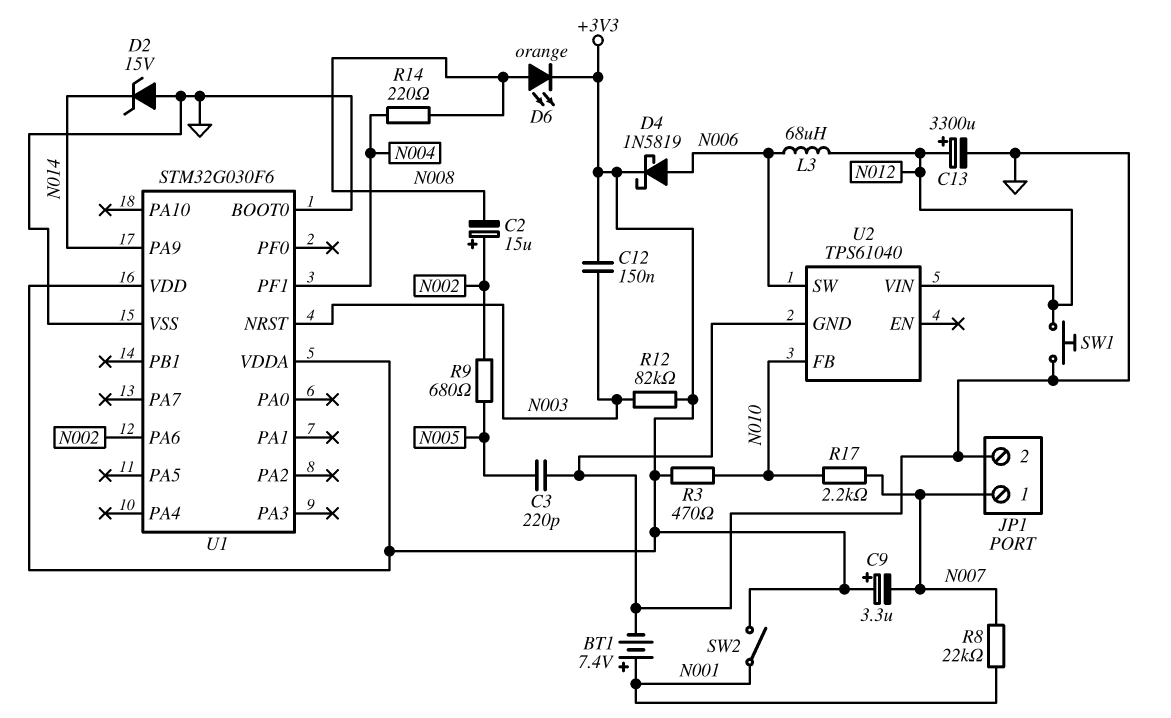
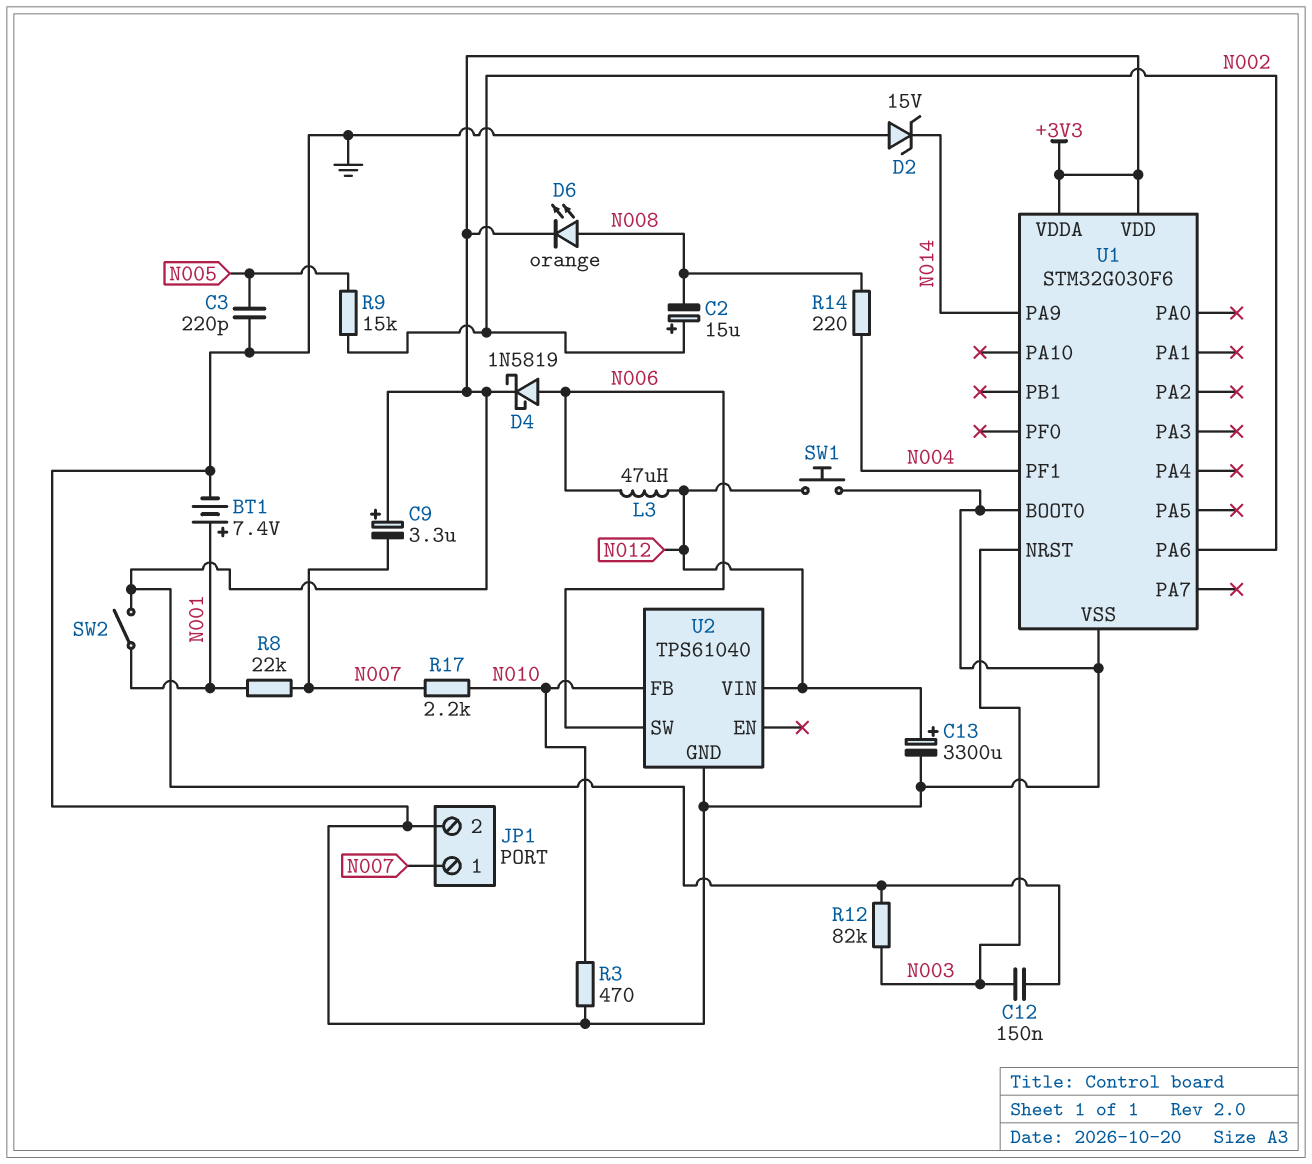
L3: 68uH (N006, N012) -> 47uH (N006, N012)
R3: 470 (+3V3, N010) -> 470 (GND, N010)
R9: 680 (N002, N005) -> 15k (N002, N005)

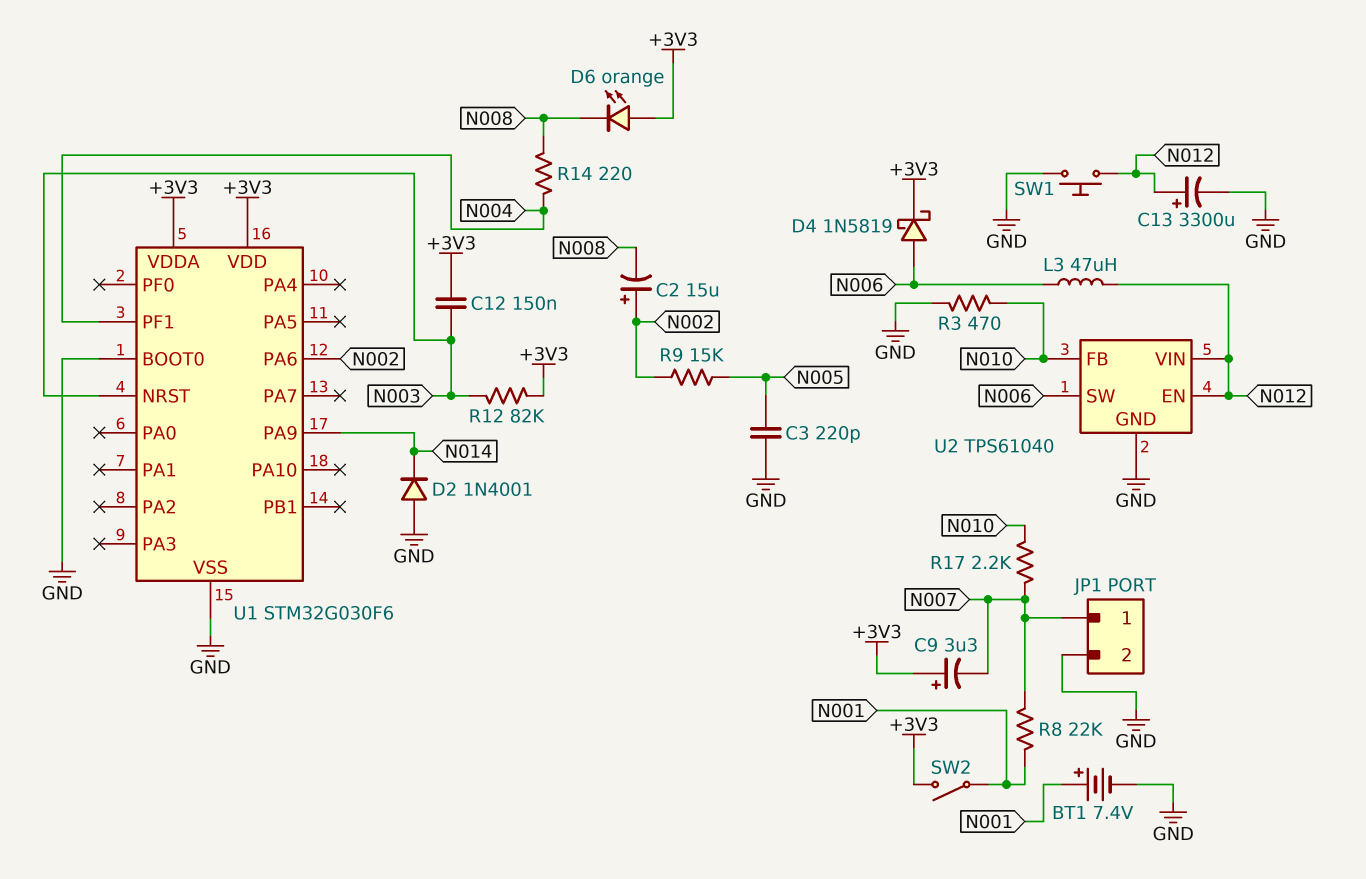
D2: zener 15V (A GND, K N014) -> diode 1N4001 (A GND, K N014)
D6: LED orange (A N008, K +3V3) -> LED orange (A +3V3, K N008)
U2 pin EN: none -> N012

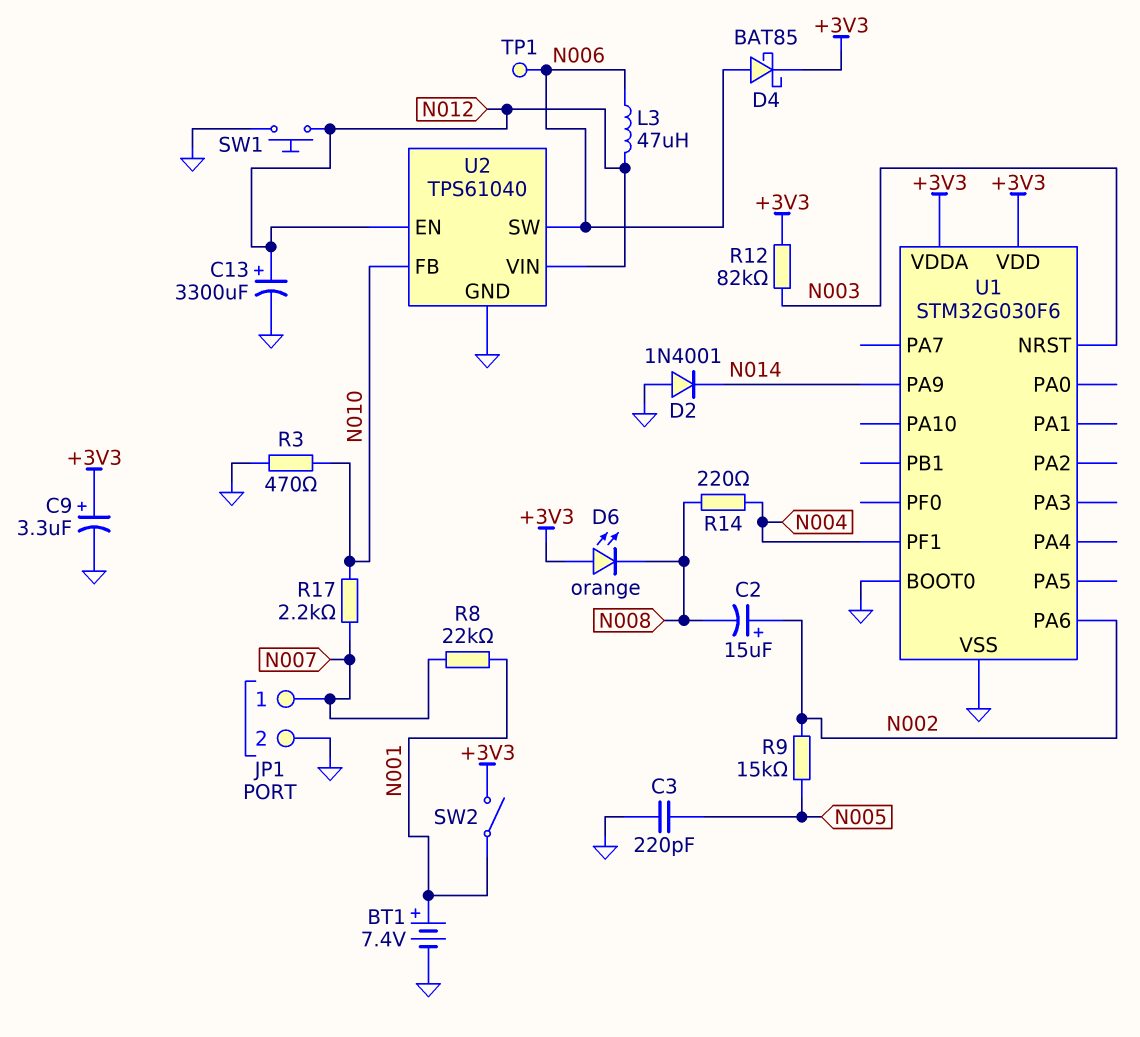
C9: 3.3uF (plus +3V3, minus N007) -> 3.3uF (plus +3V3, minus GND)
C12: 150nF (+3V3, N003) -> none
D4: schottky 1N5819 (A N006, K +3V3) -> schottky BAT85 (A N006, K +3V3)
TP1: none -> test point (N006)

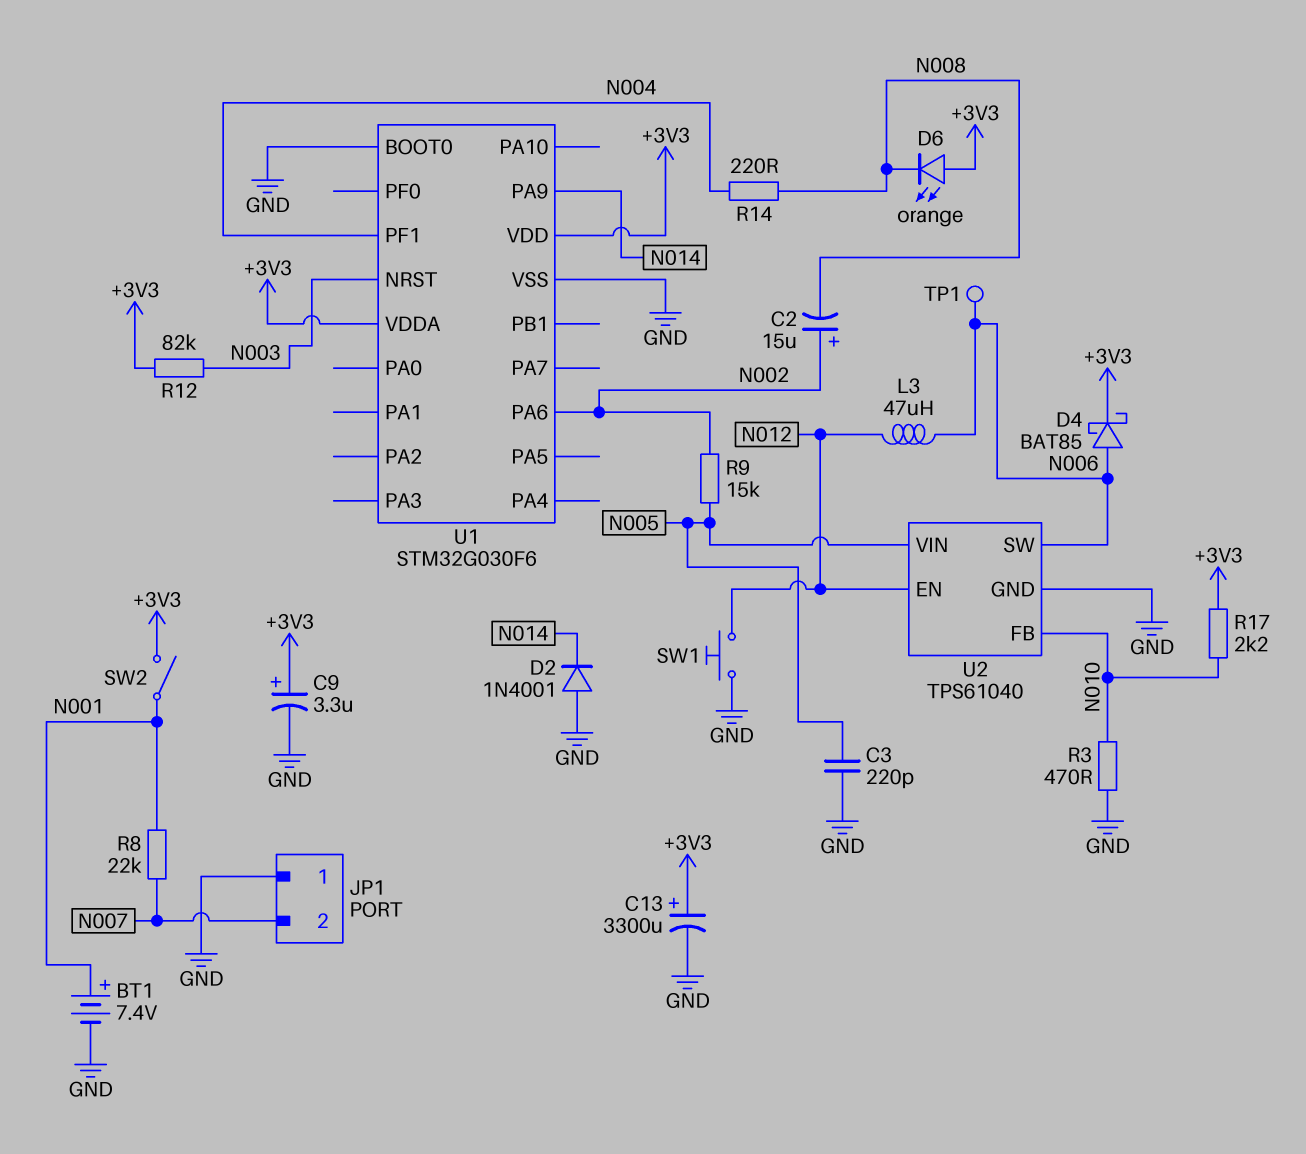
C13: 3300uF (plus N012, minus GND) -> 3300uF (plus +3V3, minus GND)
JP1 pin 1: N007 -> GND
JP1 pin 2: GND -> N007
R17: 2.2k (N007, N010) -> 2.2k (+3V3, N010)
U2 pin VIN: N012 -> N005

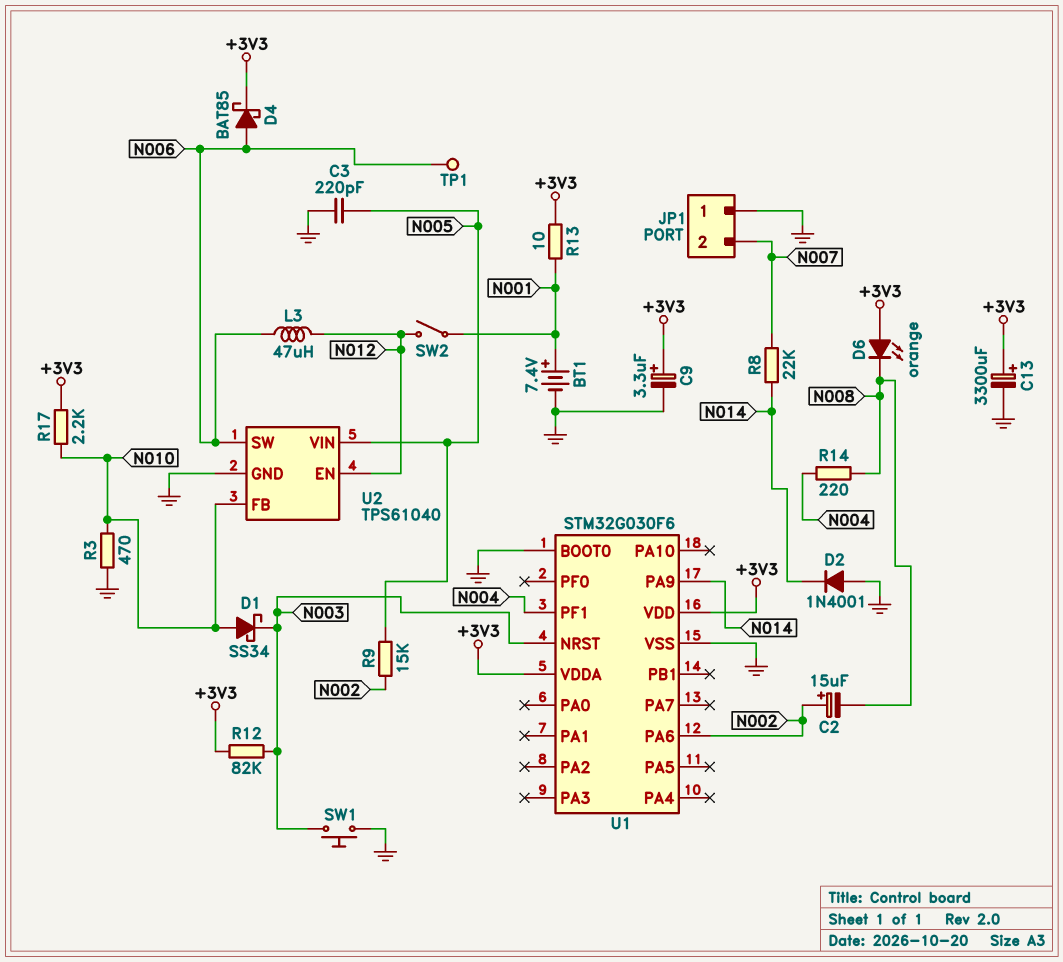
D1: none -> schottky SS34 (A N010, K N003)
R8: 22k (N001, N007) -> 22k (N007, N014)
R13: none -> 10 (+3V3, N001)
SW1: button (GND, N012) -> button (GND, N003)
SW2: switch (+3V3, N001) -> switch (N001, N012)

